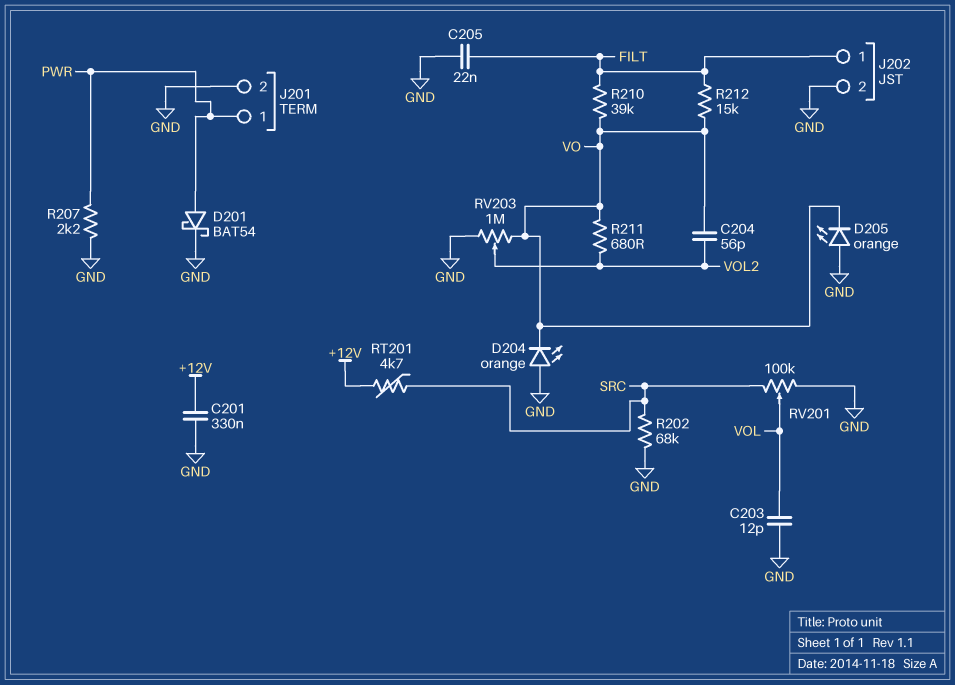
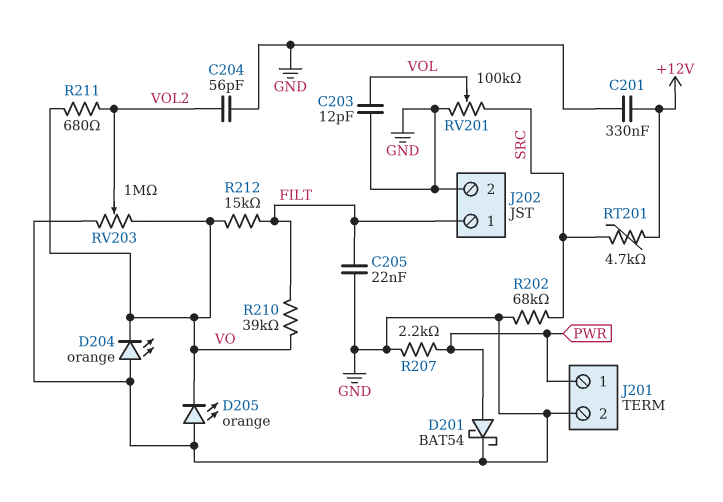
C204: 56pF (VO, VOL2) -> 56pF (GND, VOL2)

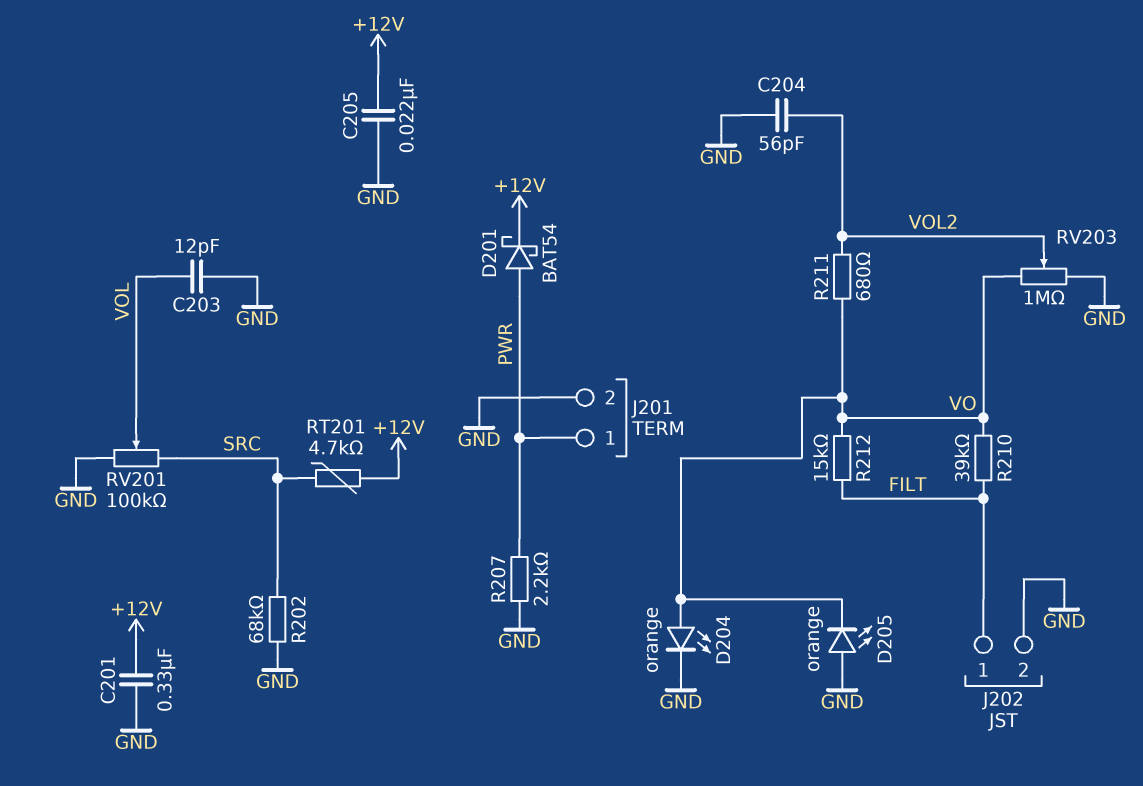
C205: 22nF (FILT, GND) -> 22nF (+12V, GND)
D201: schottky BAT54 (A PWR, K GND) -> schottky BAT54 (A PWR, K +12V)
D204: LED orange (A GND, K VO) -> LED orange (A VO, K GND)

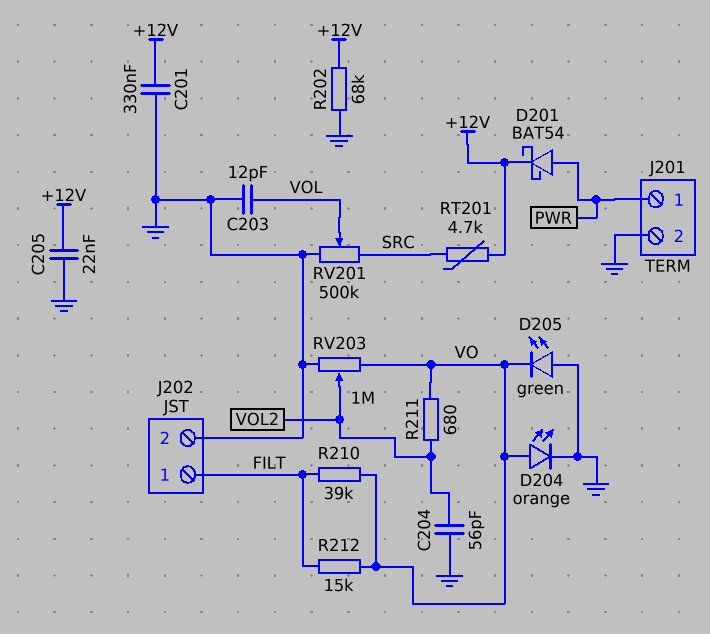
D205: LED orange (A GND, K VO) -> LED green (A GND, K VO)
R202: 68k (GND, SRC) -> 68k (+12V, GND)
R207: 2.2k (GND, PWR) -> none
RV201: 100k (GND, SRC, wiper VOL) -> 500k (GND, SRC, wiper VOL)

